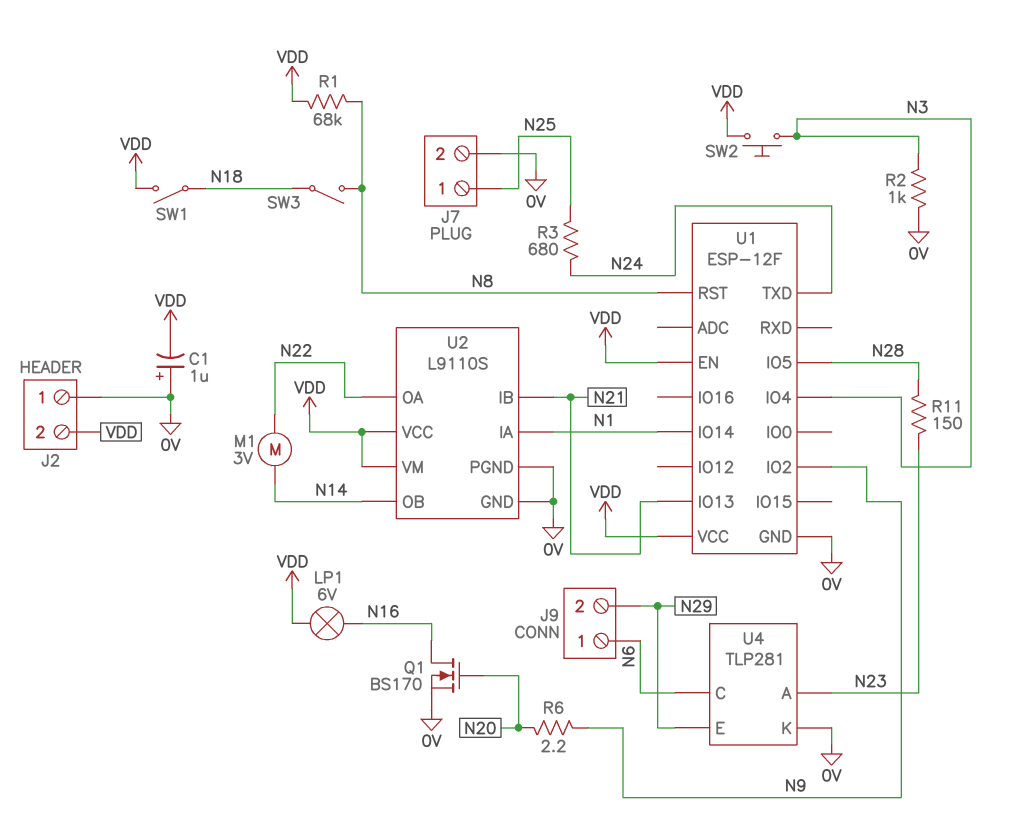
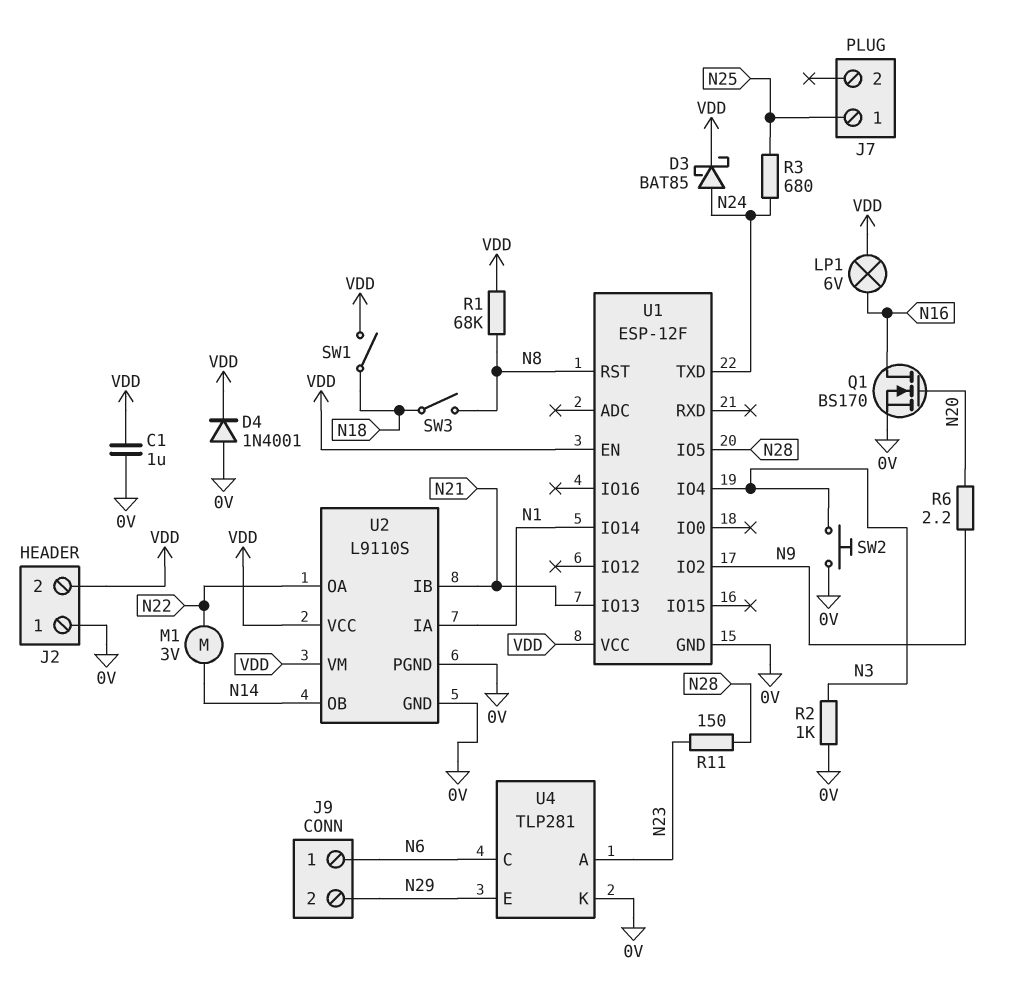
C1: 1uF (plus 0V, minus VDD) -> 1uF (0V, VDD)
D3: none -> schottky BAT85 (A N24, K VDD)
D4: none -> diode 1N4001 (A 0V, K VDD)
J7 pin 2: 0V -> none
SW2: button (N3, VDD) -> button (0V, N3)

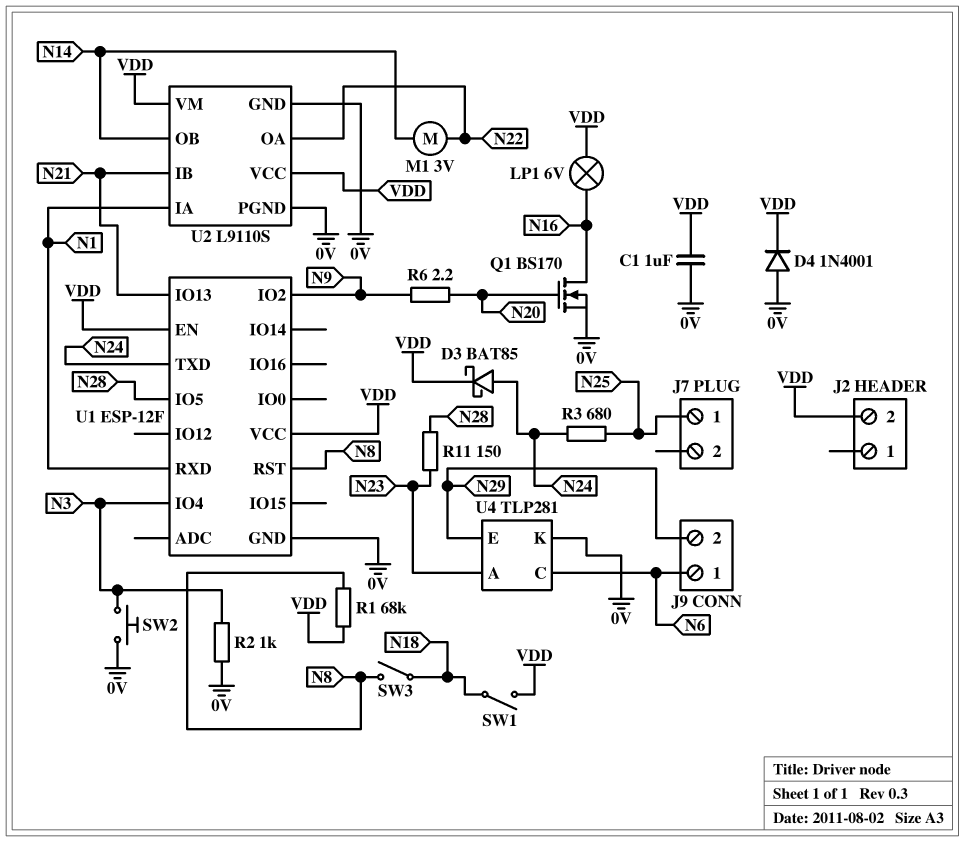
J2 pin 1: 0V -> none
U1 pin IO14: N1 -> none
U1 pin RXD: none -> N1

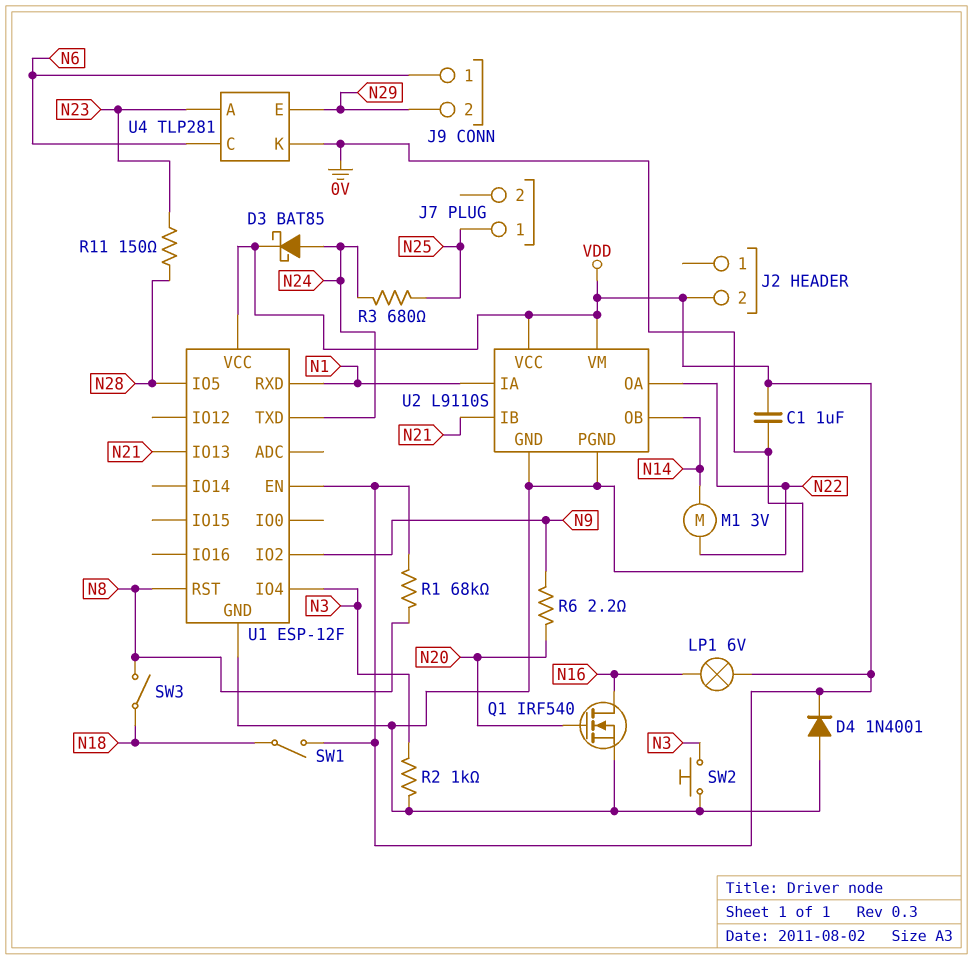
Q1: NMOS BS170 (G N20, D N16, S 0V) -> NMOS IRF540 (G N20, D N16, S 0V)

